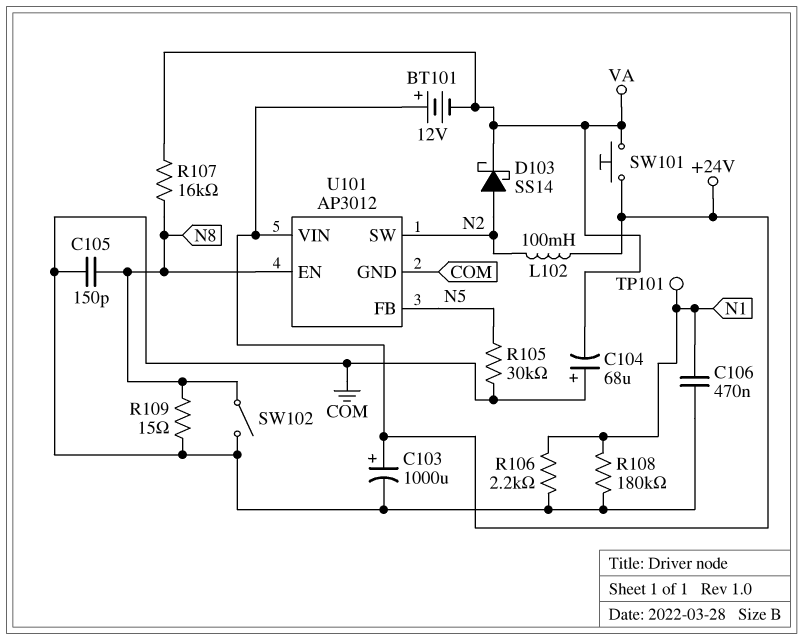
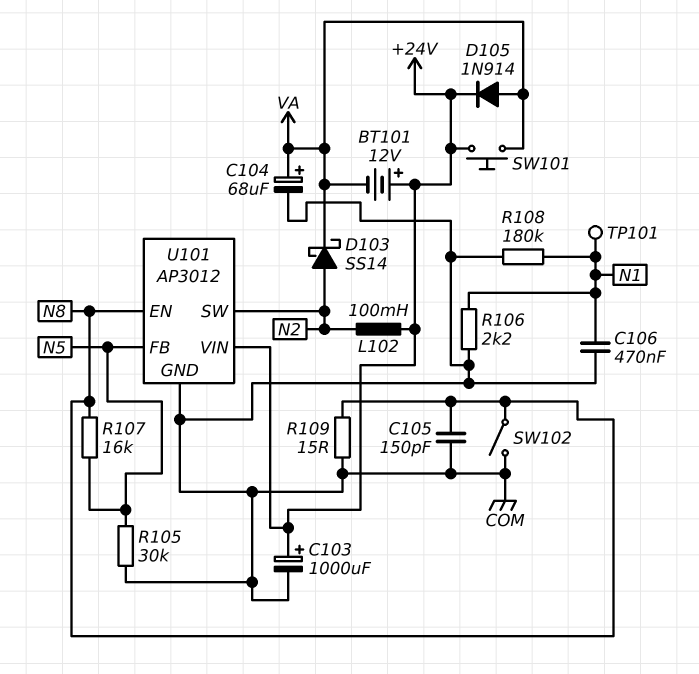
C104: 68uF (plus COM, minus VA) -> 68uF (plus VA, minus COM)
D105: none -> diode 1N914 (A VA, K +24V)
R107: 16k (N8, VA) -> 16k (N5, N8)

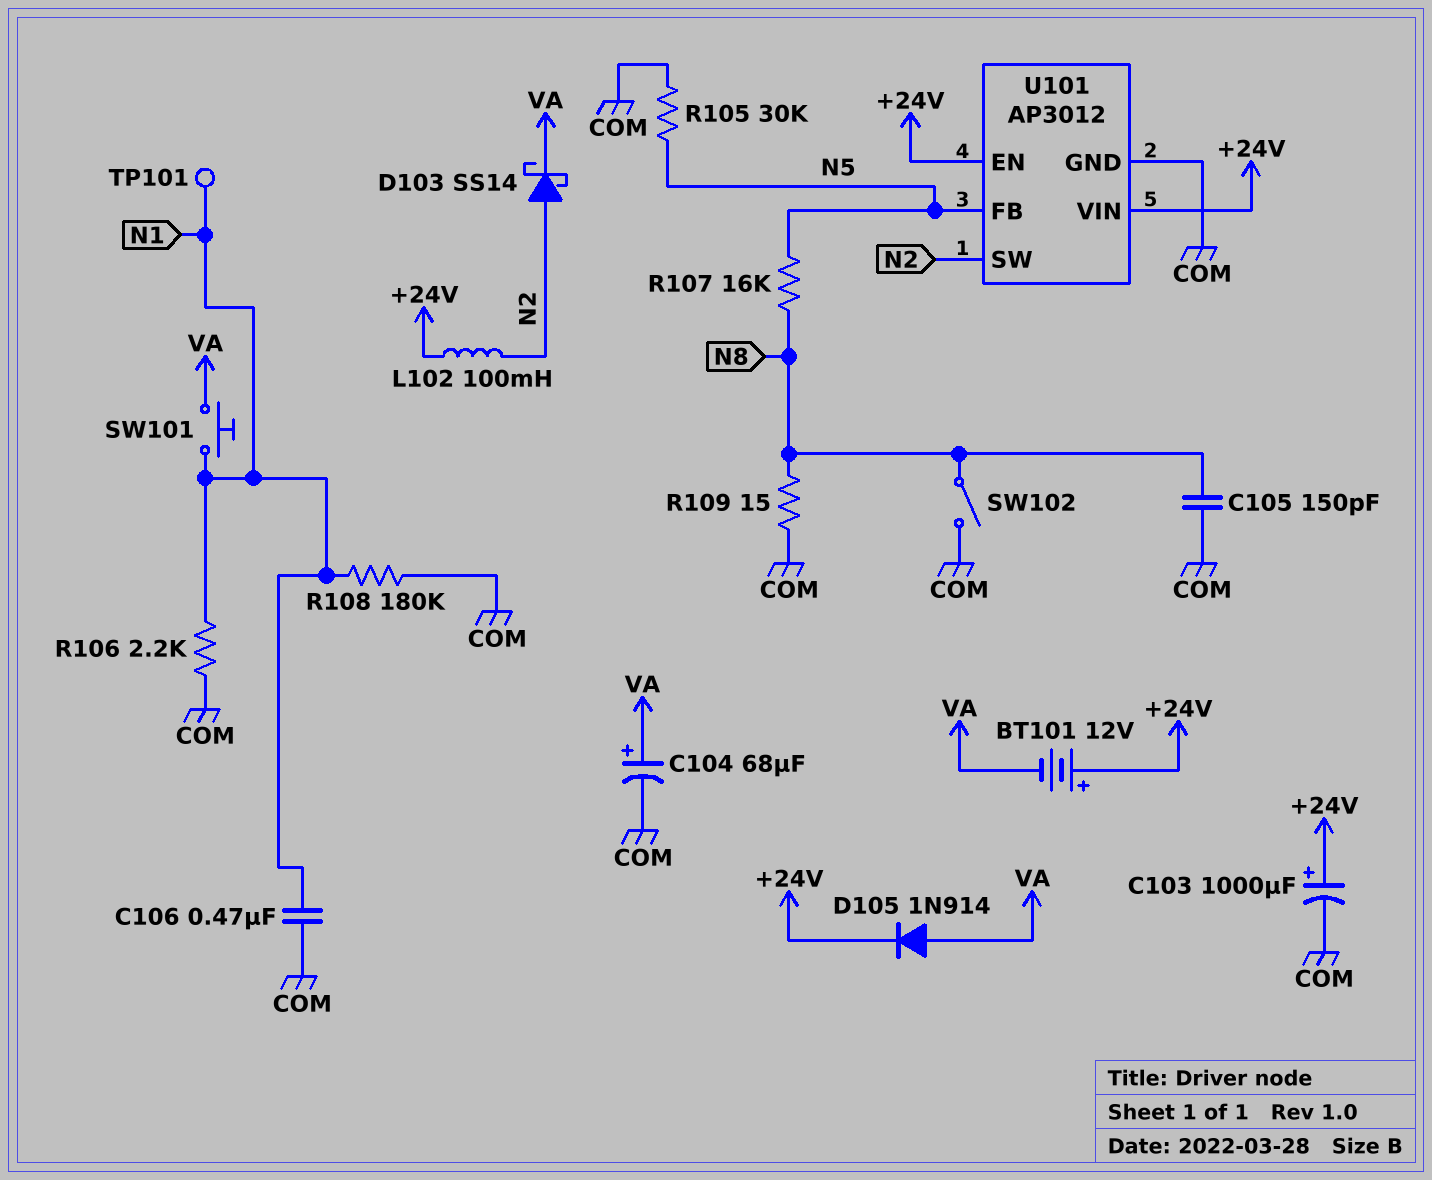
SW101: button (+24V, VA) -> button (N1, VA)
U101 pin EN: N8 -> +24V

